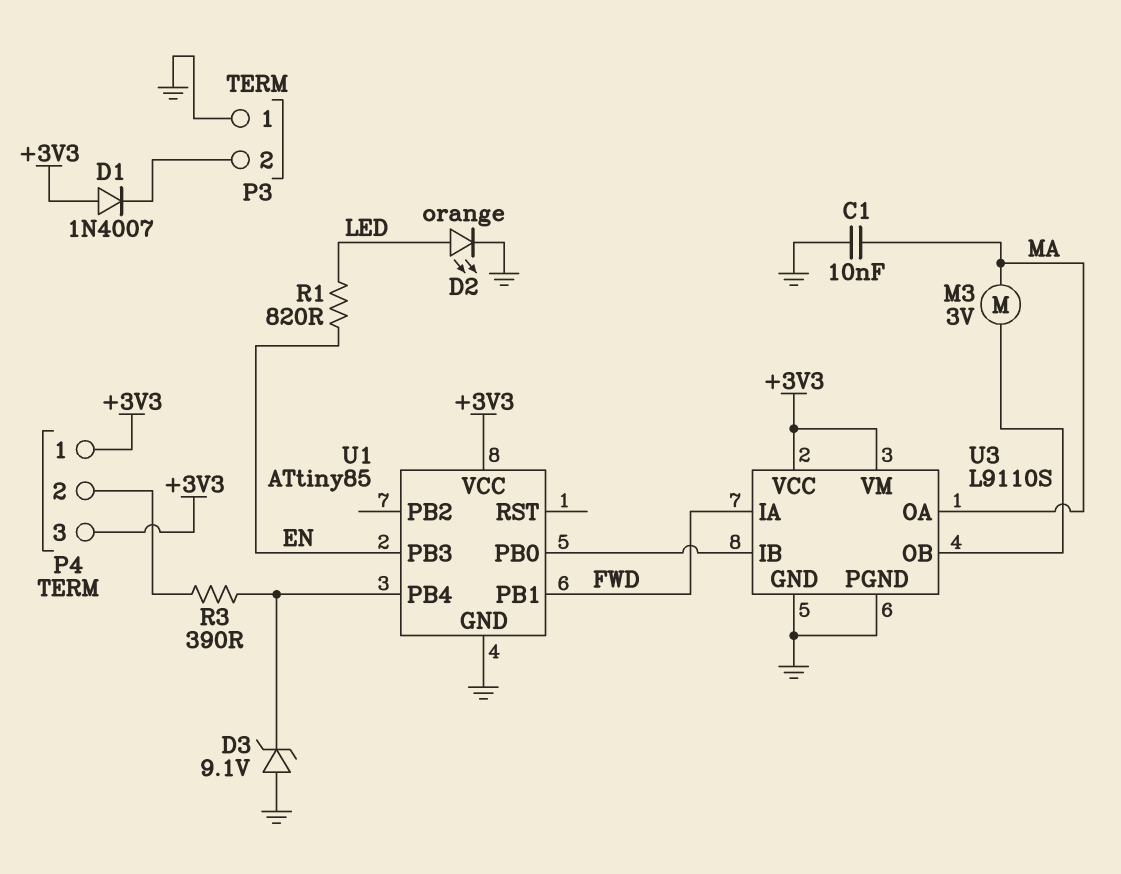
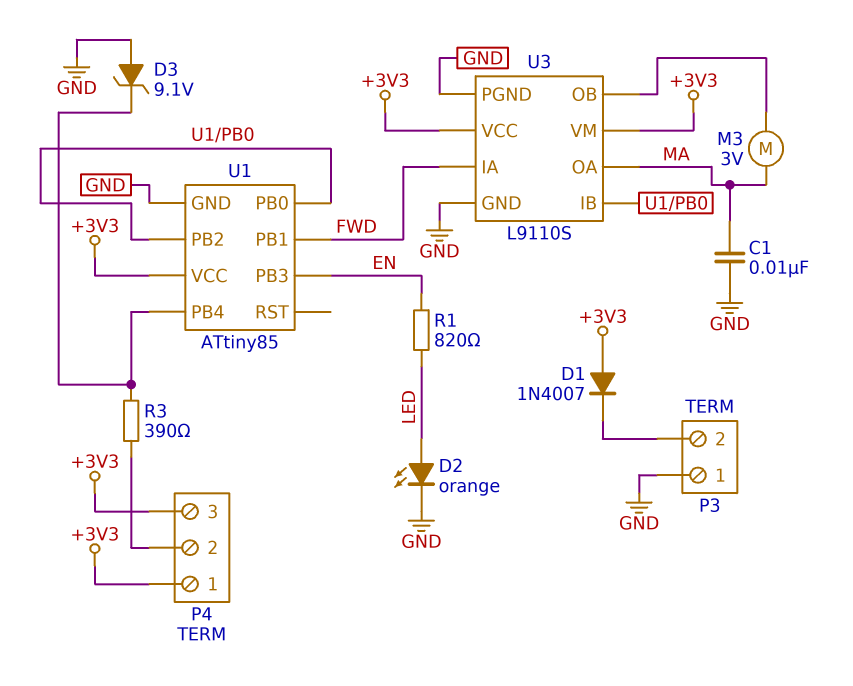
U1 pin PB2: none -> U1/PB0

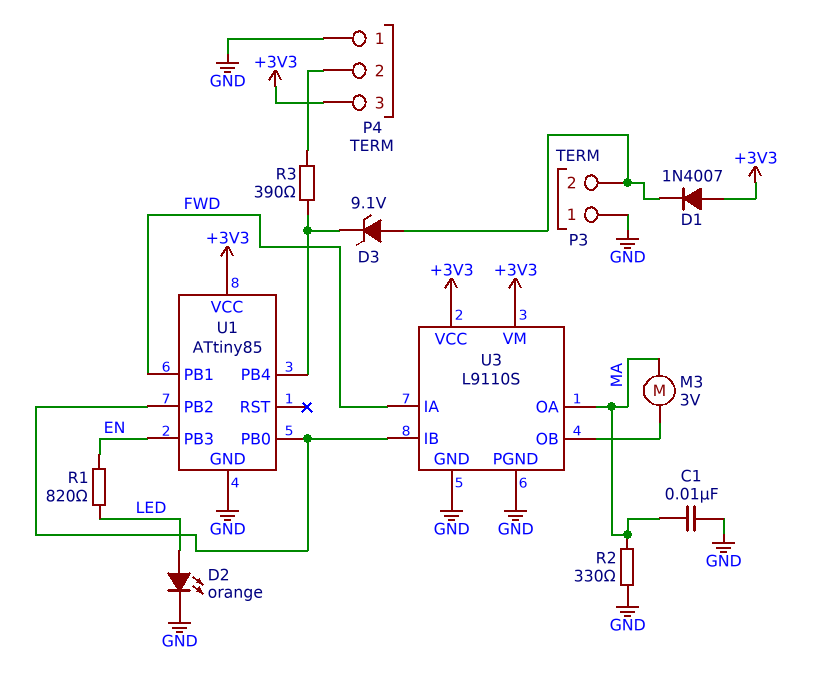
D3: zener 9.1V (A GND, K U1/PB4) -> zener 9.1V (A P3/2, K U1/PB4)
P4 pin 1: +3V3 -> GND
R2: none -> 330 (GND, MA)

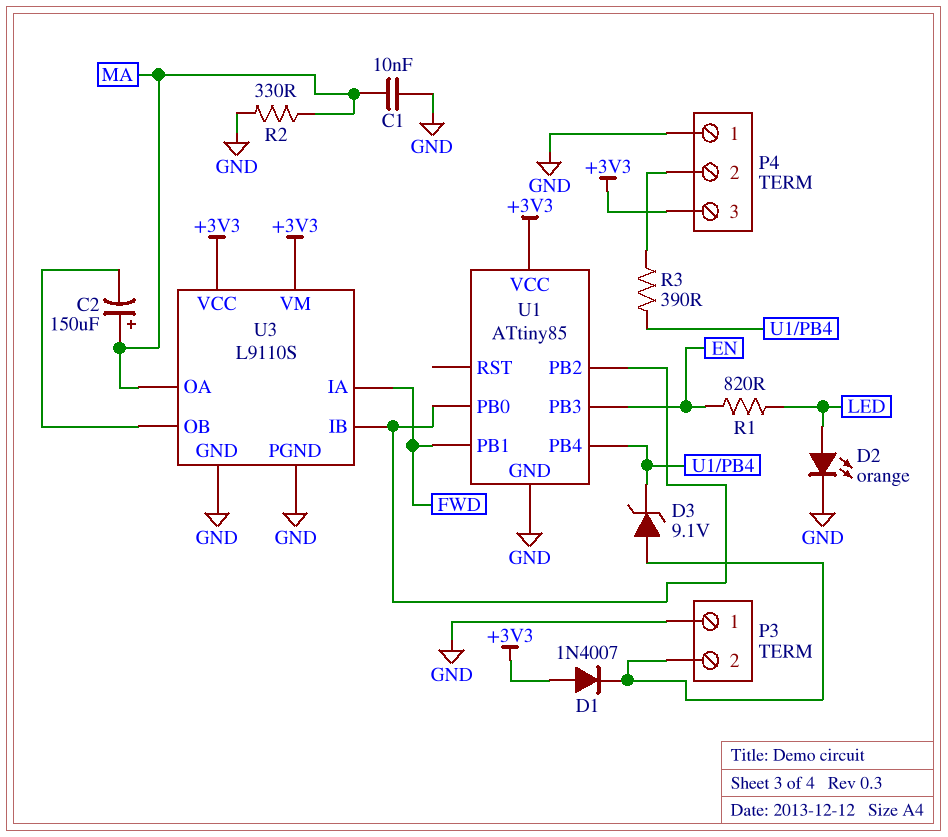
C2: none -> 150uF (plus MA, minus U3/OB)
M3: motor 3V (MA, U3/OB) -> none

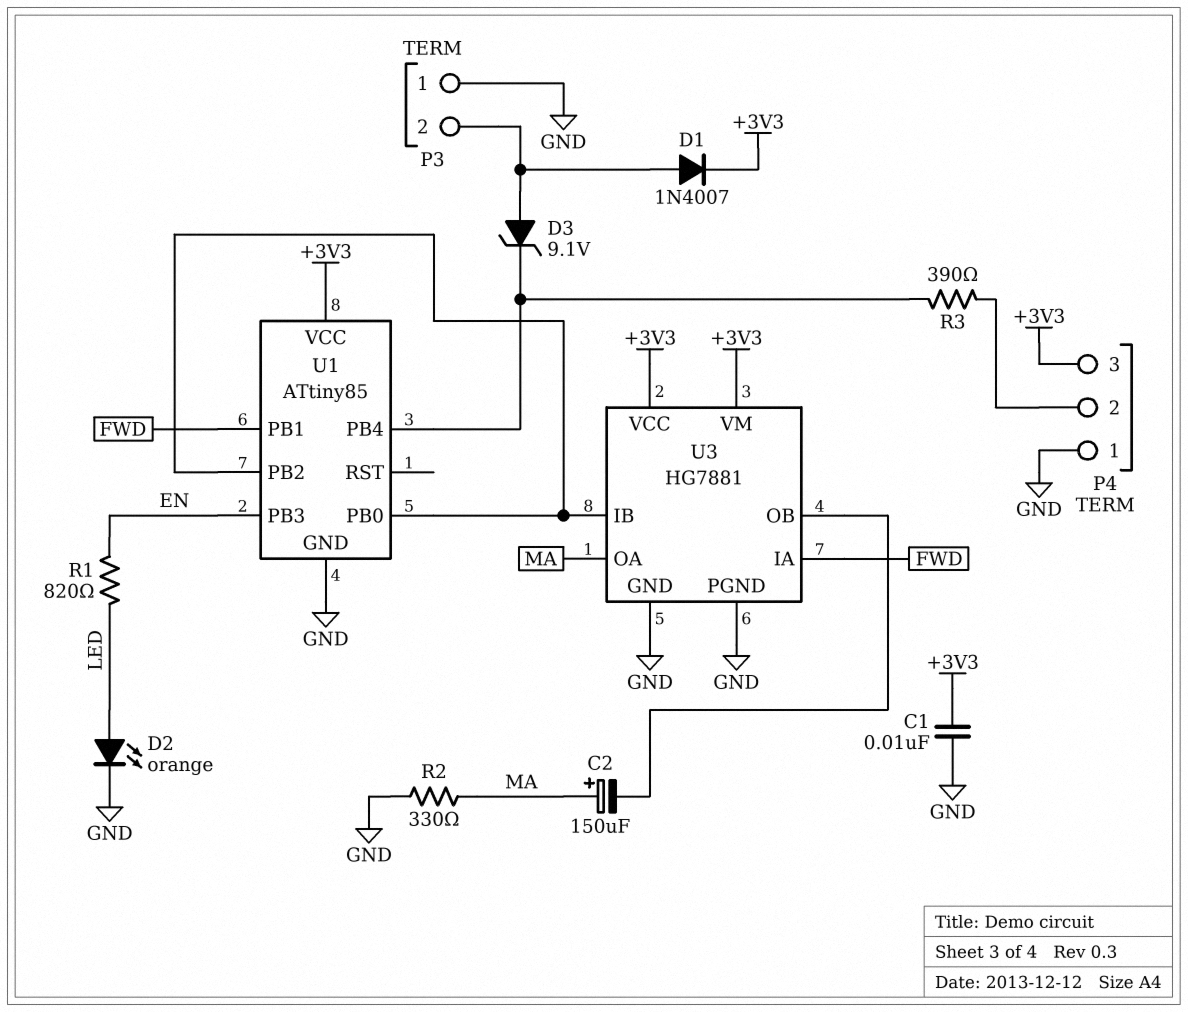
C1: 10nF (GND, MA) -> 10nF (+3V3, GND)
D1: diode 1N4007 (A +3V3, K P3/2) -> diode 1N4007 (A P3/2, K +3V3)
U3: L9110S -> HG7881

